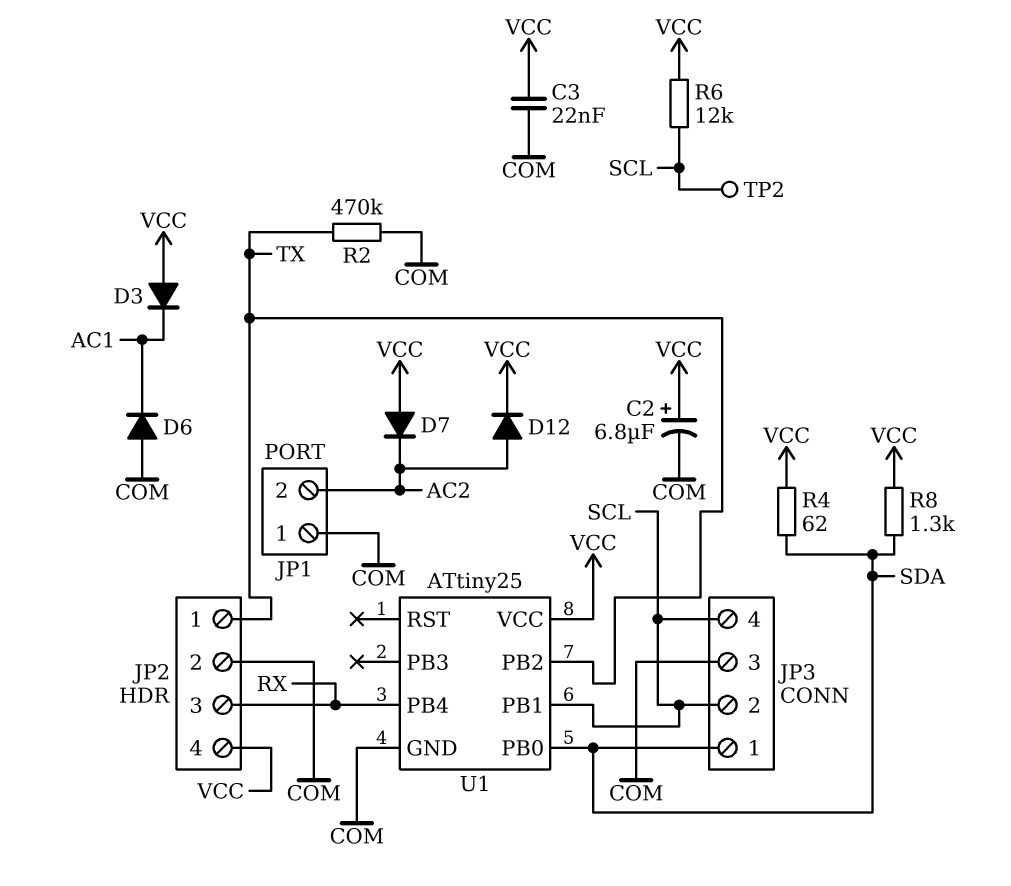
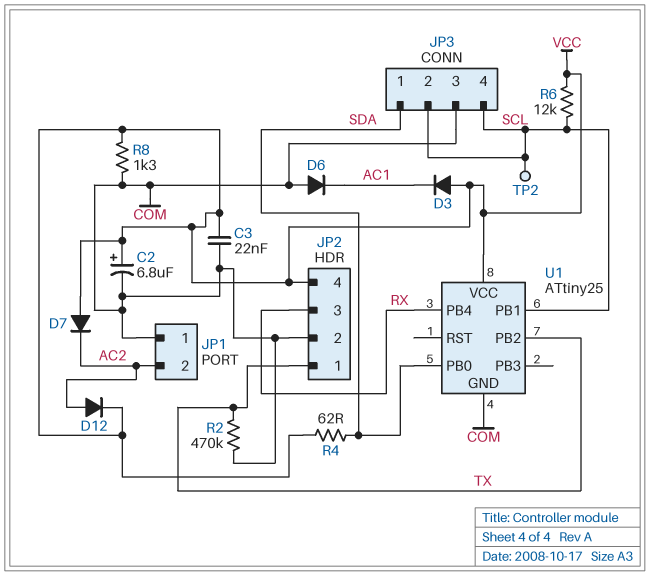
R8: 1.3k (SDA, VCC) -> 1.3k (COM, VCC)

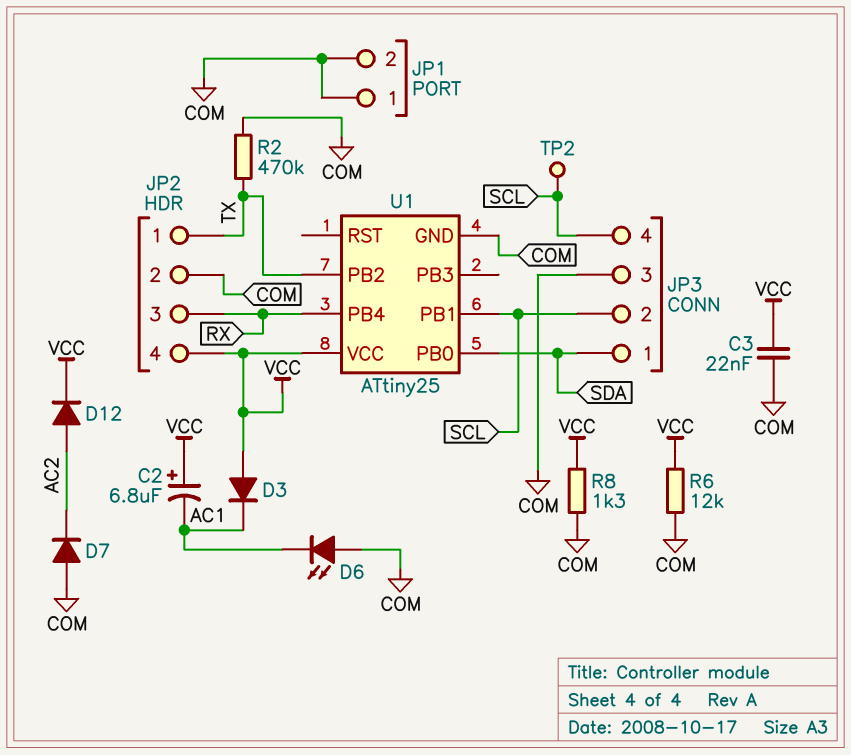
C2: 6.8uF (plus VCC, minus COM) -> 6.8uF (plus VCC, minus AC1)
D6: diode (A COM, K AC1) -> LED (A COM, K AC1)
D7: diode (A VCC, K AC2) -> diode (A COM, K AC2)
JP1 pin 2: AC2 -> COM
R4: 62 (SDA, VCC) -> none
R6: 12k (SCL, VCC) -> 12k (COM, VCC)

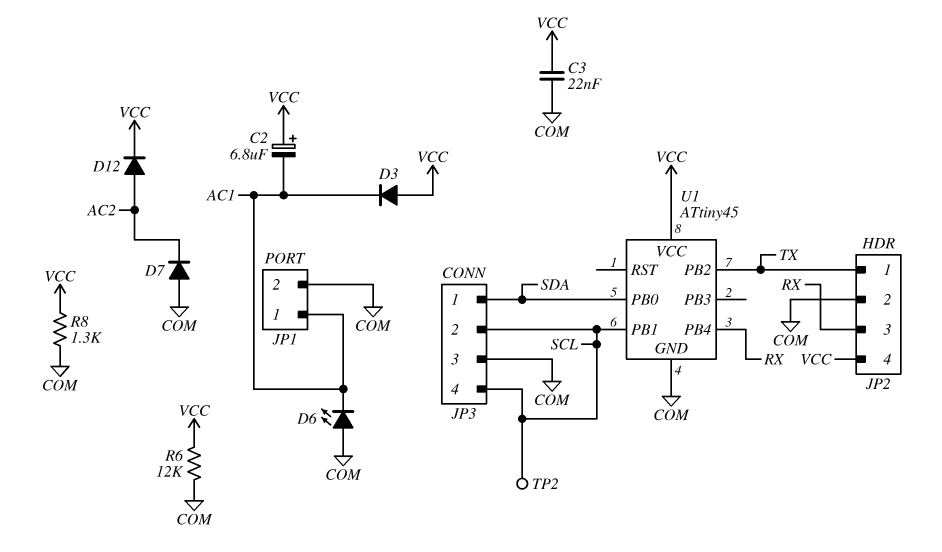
JP1 pin 1: COM -> AC1
R2: 470k (COM, TX) -> none
U1: ATtiny25 -> ATtiny45

